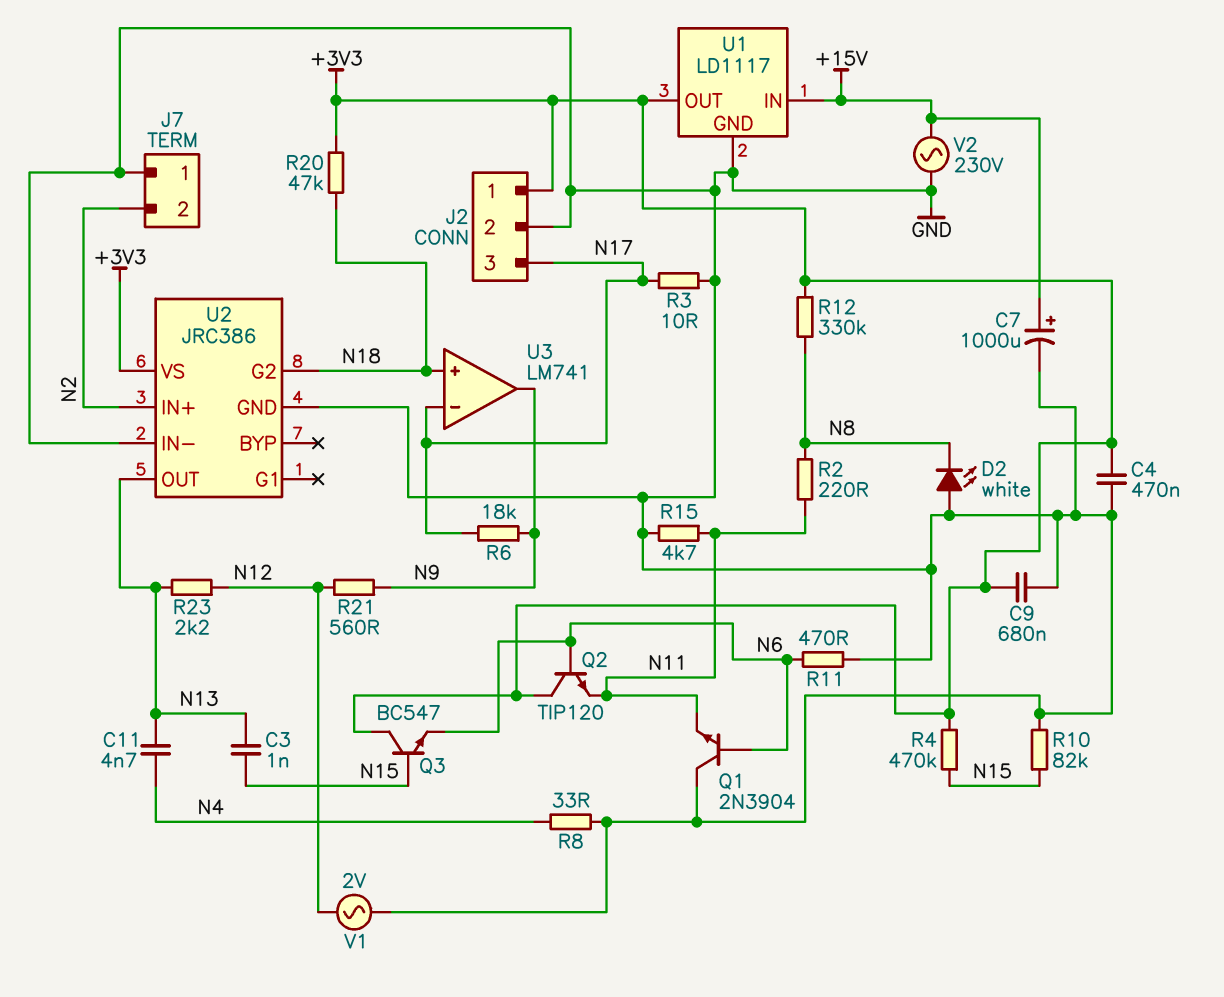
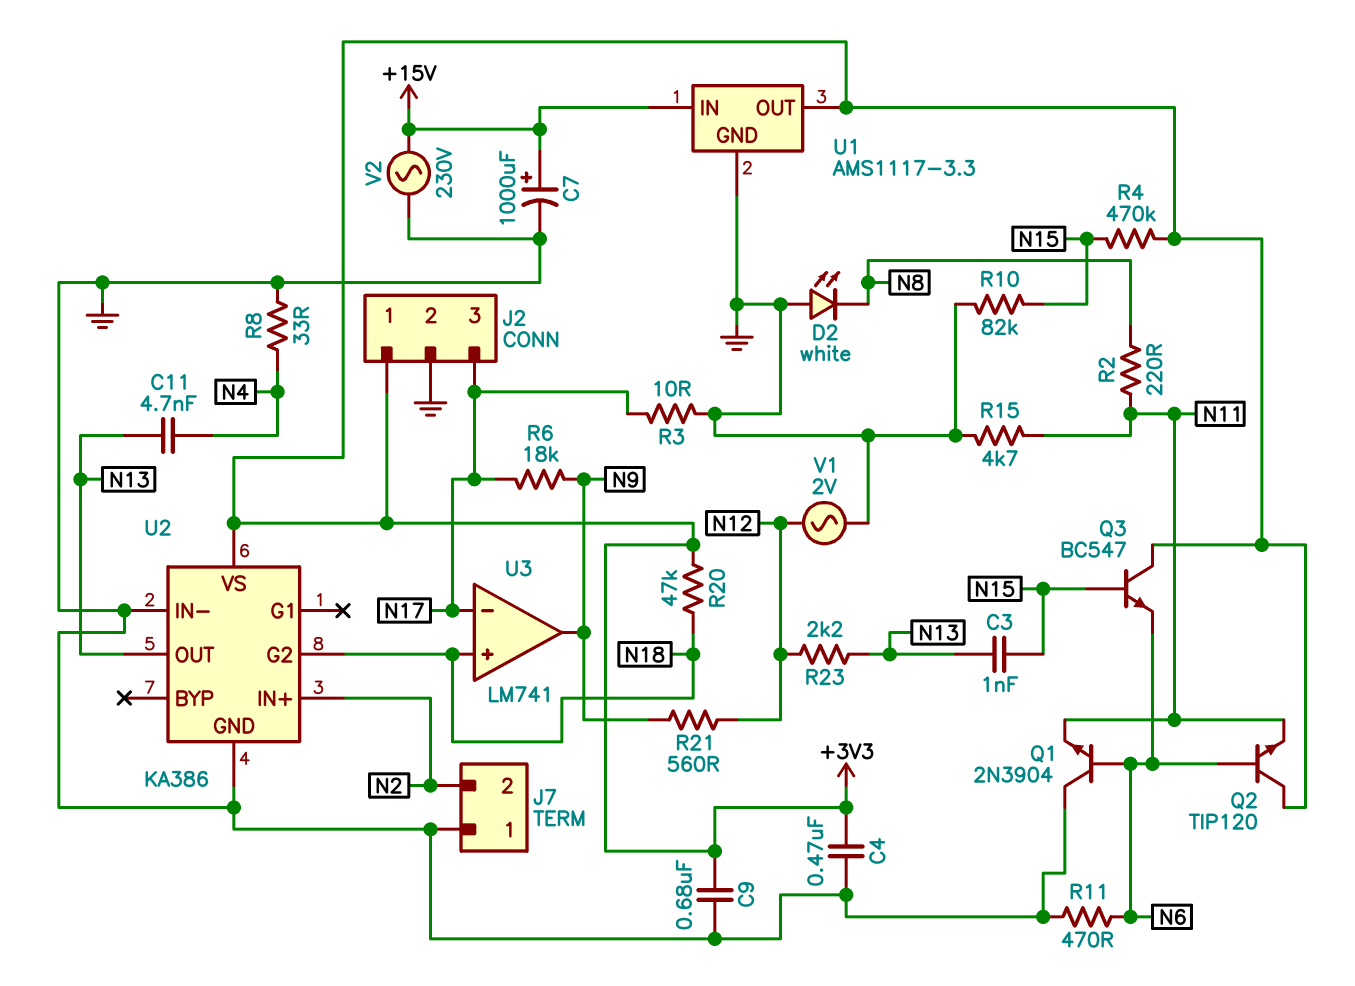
R12: 330k (+3V3, N8) -> none
U1: LD1117 -> AMS1117-3.3
U2: JRC386 -> KA386

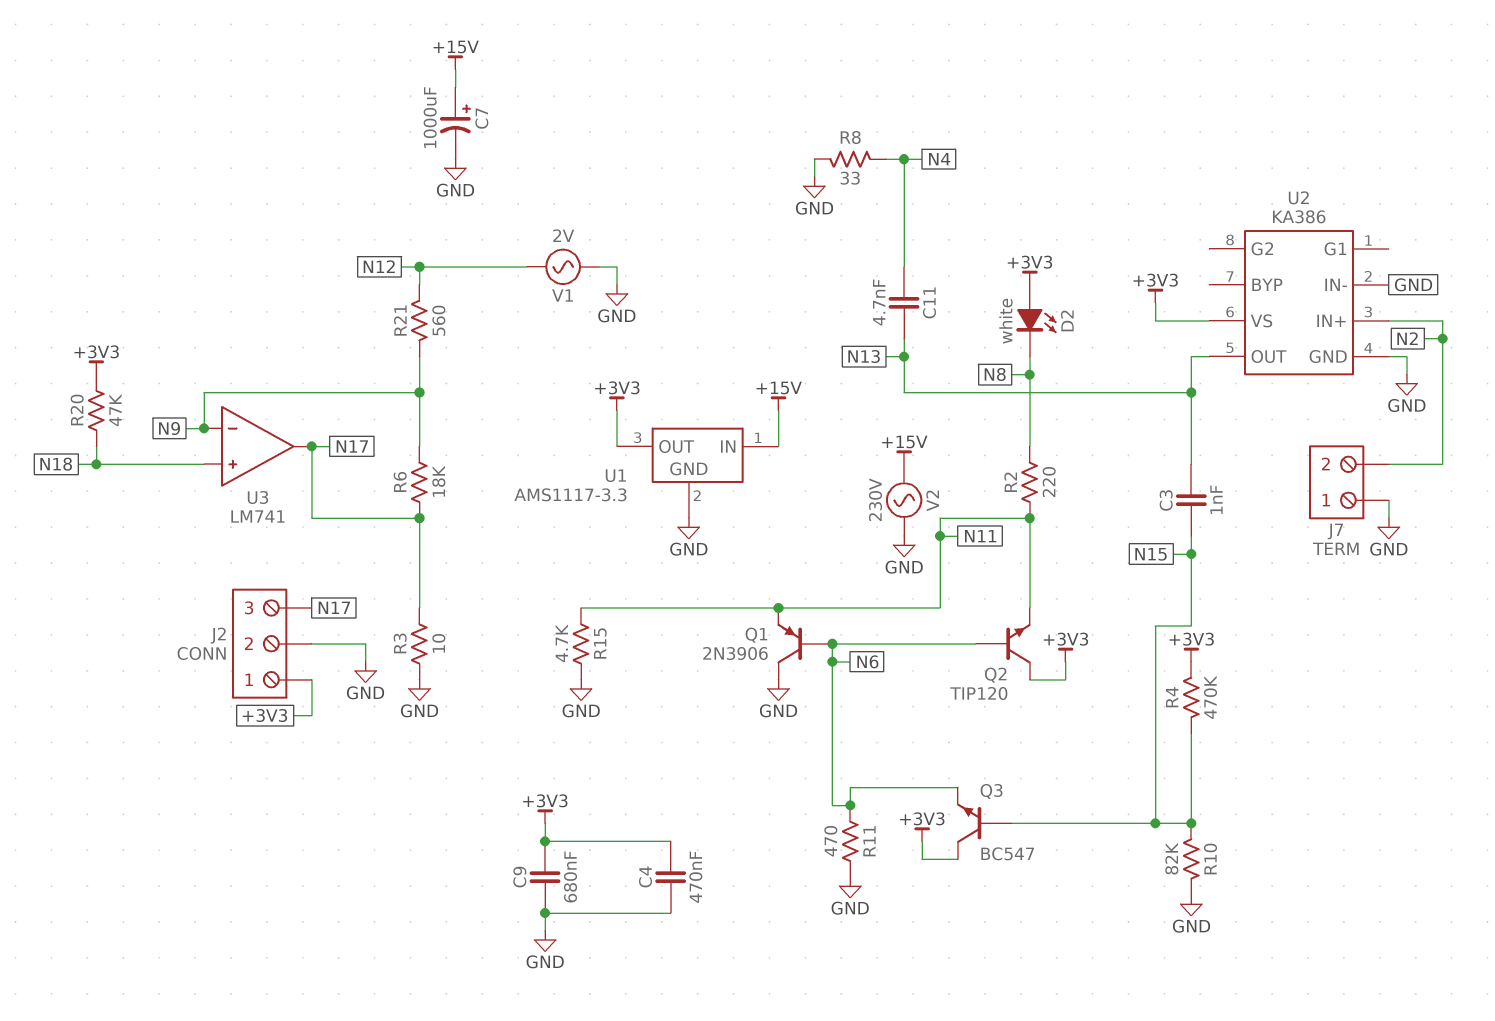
D2: LED white (A GND, K N8) -> LED white (A +3V3, K N8)
Q1: NPN 2N3904 (B N6, C GND, E N11) -> PNP 2N3906 (B N6, C GND, E N11)
R23: 2.2k (N12, N13) -> none
U2 pin G2: N18 -> none
U3 pin in-: N17 -> N9
U3 pin out: N9 -> N17

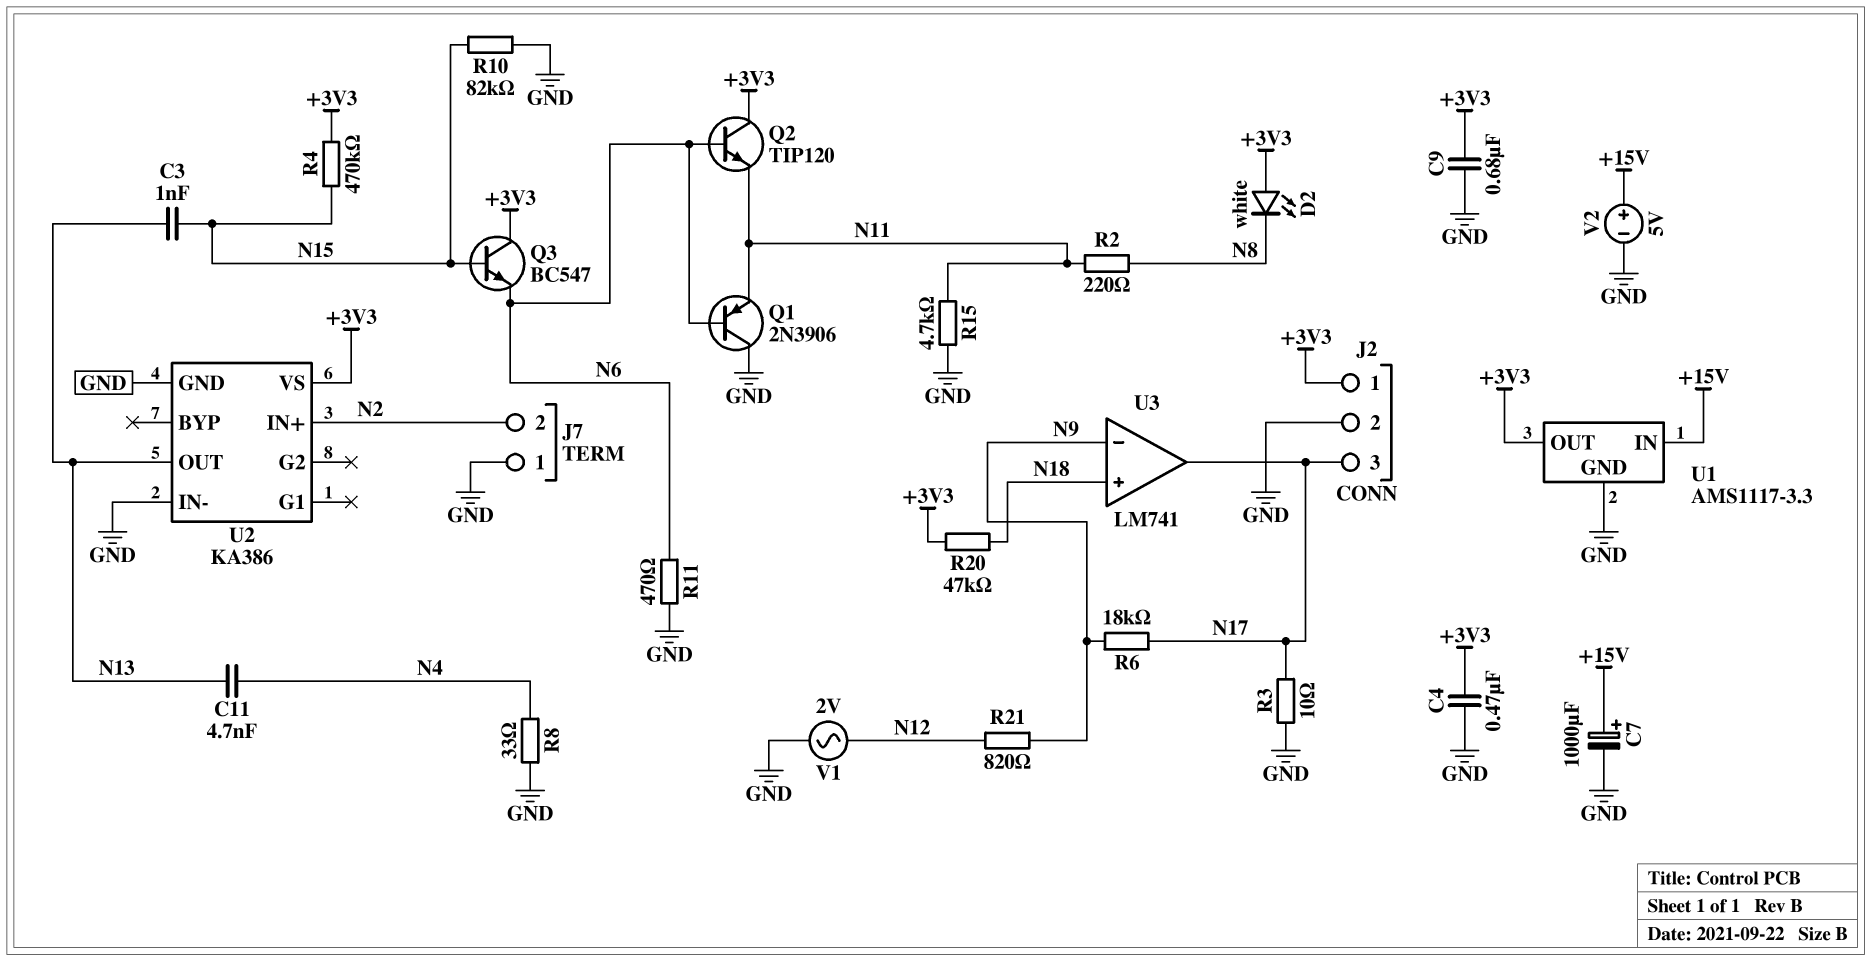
R21: 560 (N9, N12) -> 820 (N9, N12)
V2: AC 230V (+15V, GND) -> 5V (plus +15V, minus GND)

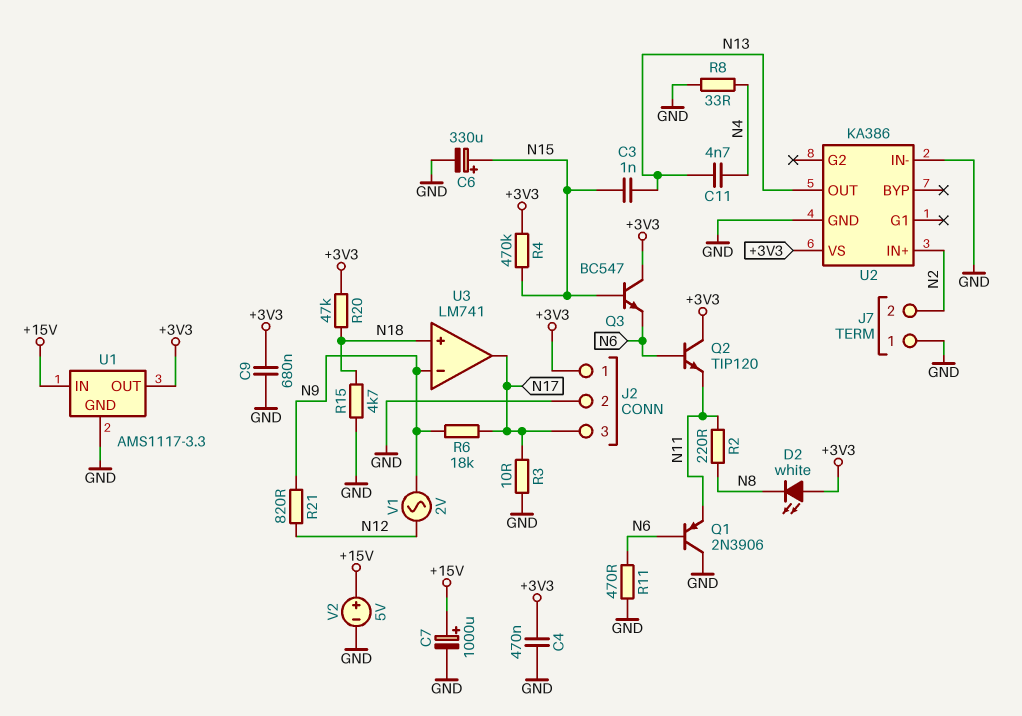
C6: none -> 330uF (plus N15, minus GND)
R10: 82k (GND, N15) -> none
R15: 4.7k (GND, N11) -> 4.7k (GND, N18)
V1: AC 2V (GND, N12) -> AC 2V (N9, N12)

